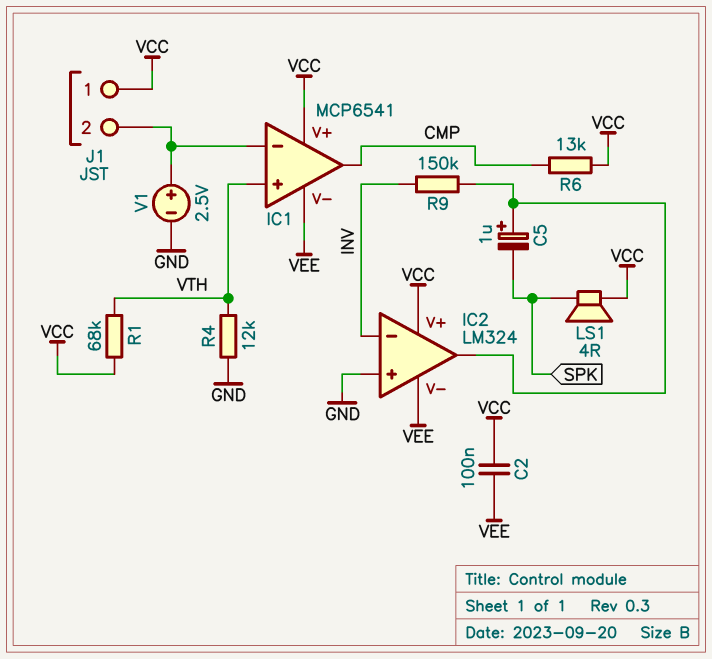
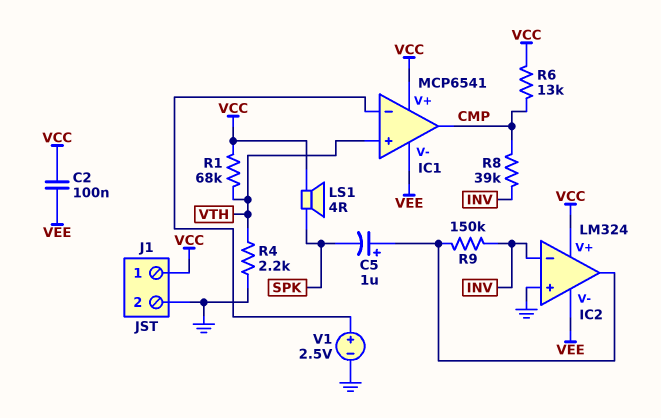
J1 pin 2: IC1/in- -> GND
R4: 12k (GND, VTH) -> 2.2k (GND, VTH)
R8: none -> 39k (CMP, INV)

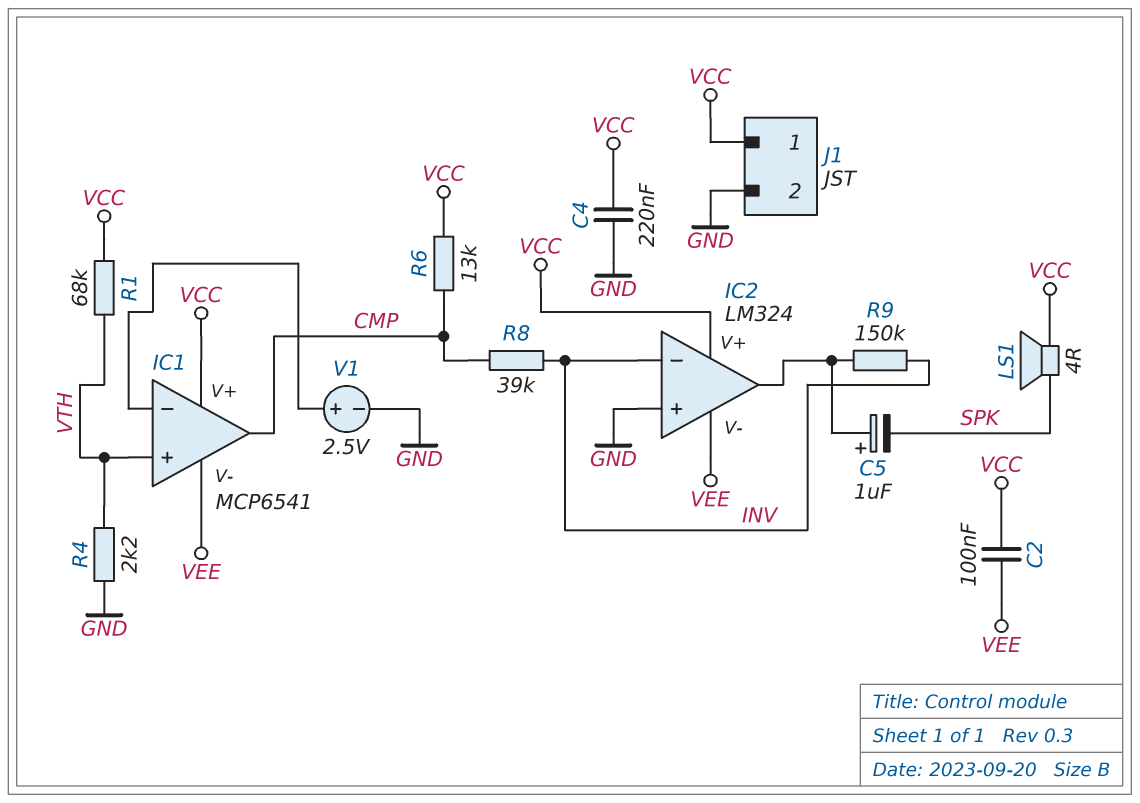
C4: none -> 220nF (GND, VCC)

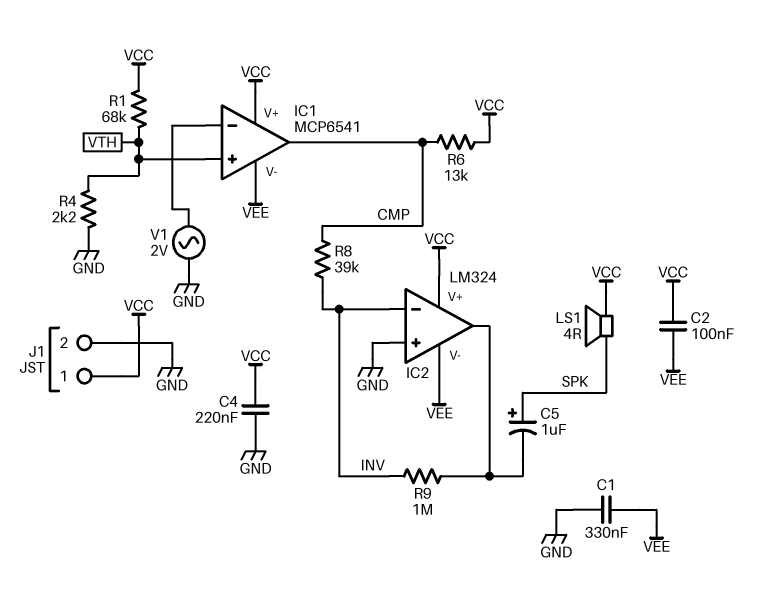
C1: none -> 330nF (GND, VEE)
C5: 1uF (plus IC2/out, minus SPK) -> 1uF (plus SPK, minus IC2/out)
R9: 150k (IC2/out, INV) -> 1M (IC2/out, INV)
V1: 2.5V (plus IC1/in-, minus GND) -> AC 2V (GND, IC1/in-)

